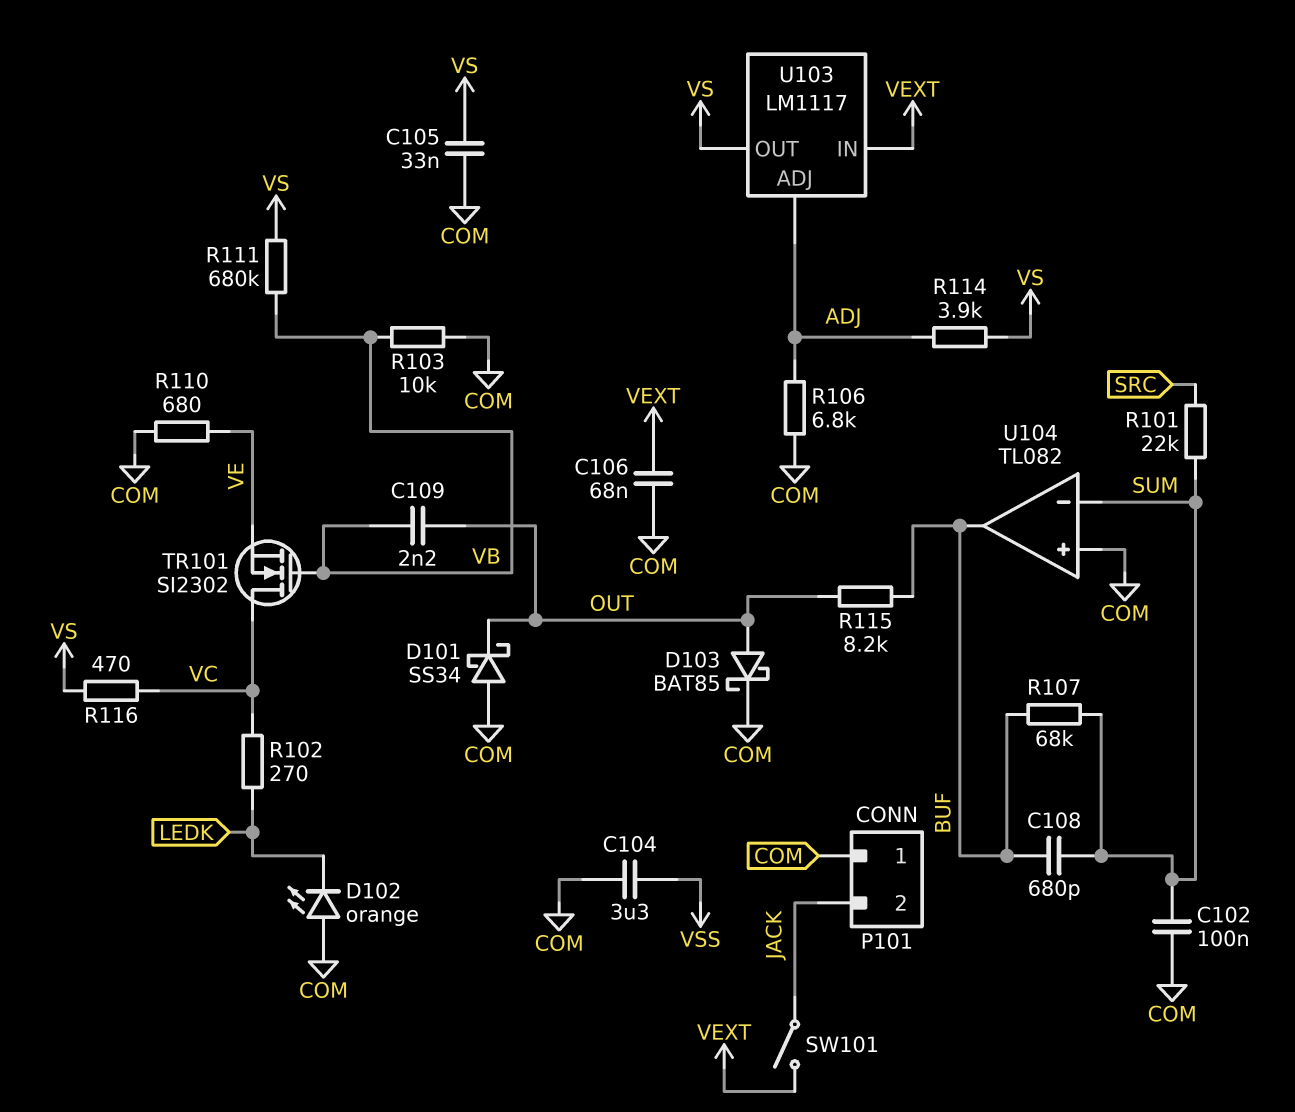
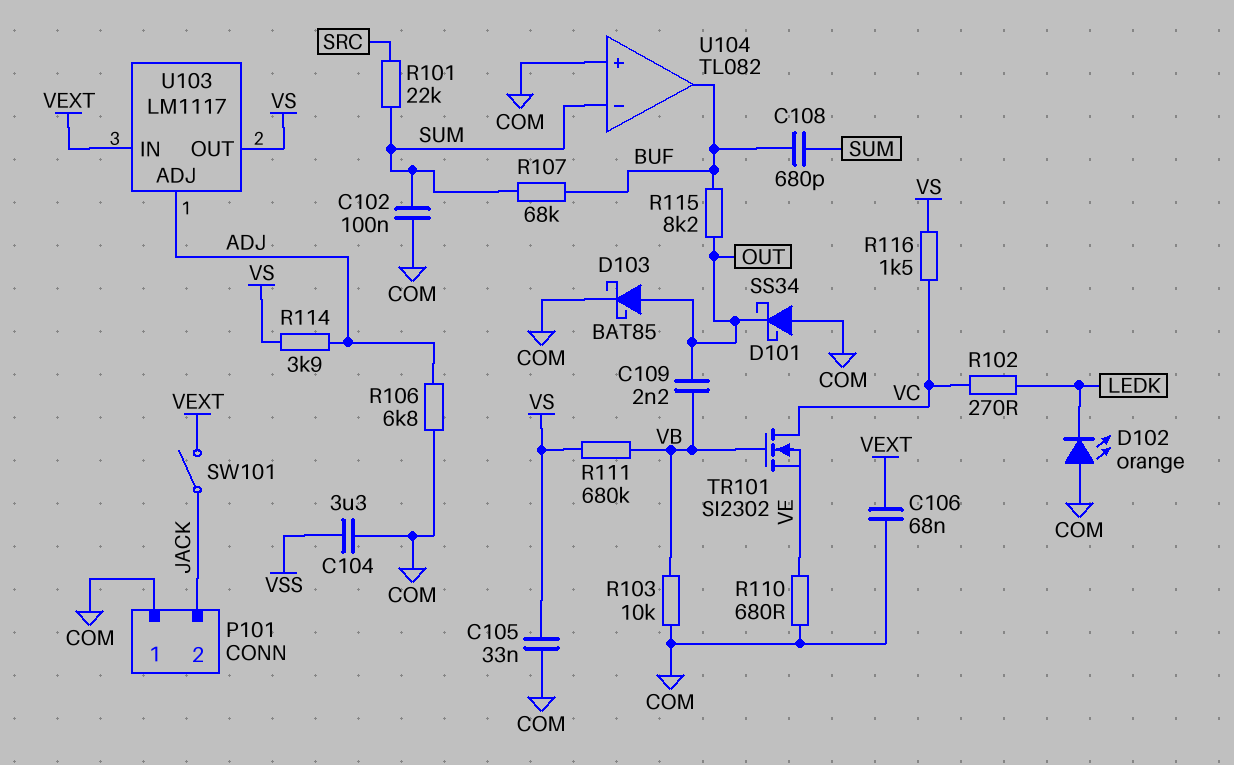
R116: 470 (VC, VS) -> 1.5k (VC, VS)

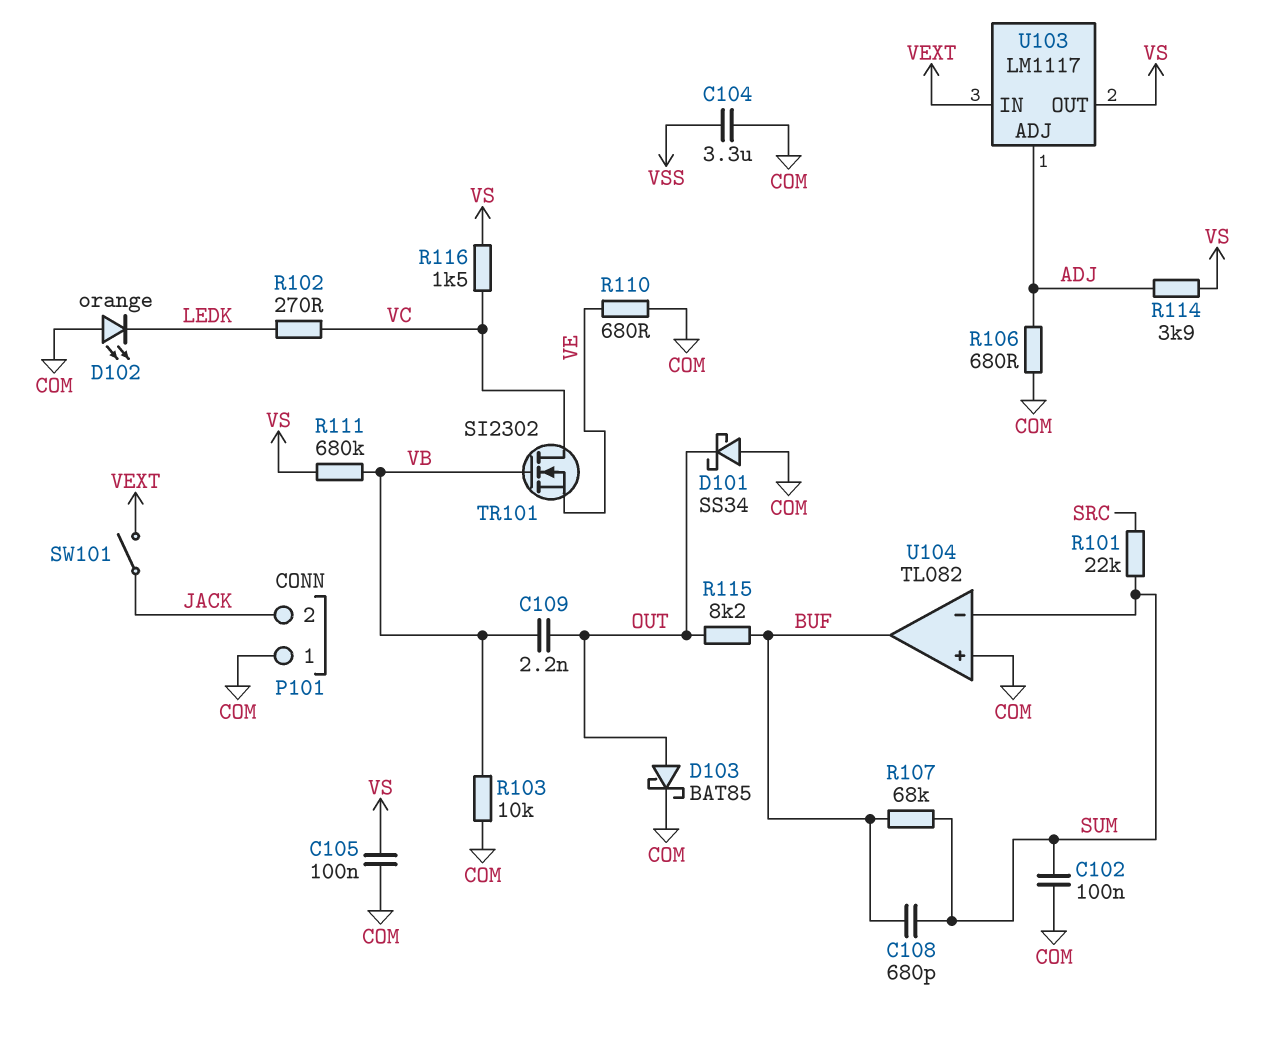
C105: 33nF (COM, VS) -> 100nF (COM, VS)
C106: 68nF (COM, VEXT) -> none
R106: 6.8k (ADJ, COM) -> 680 (ADJ, COM)

